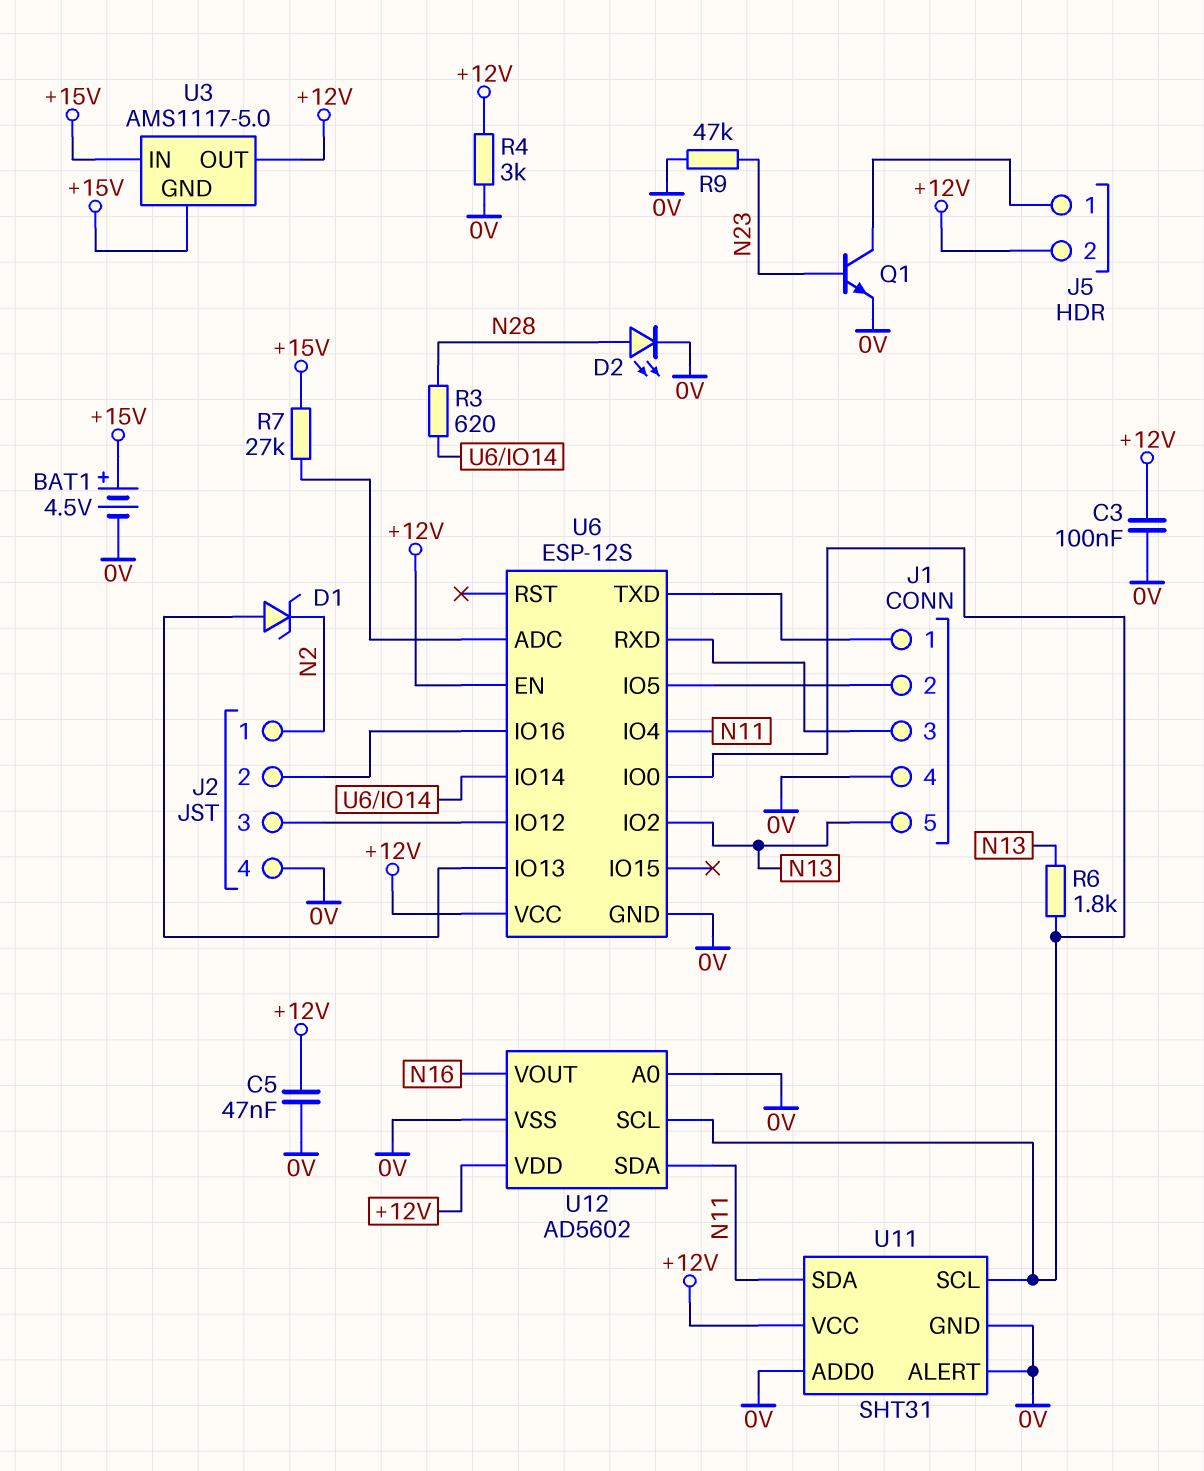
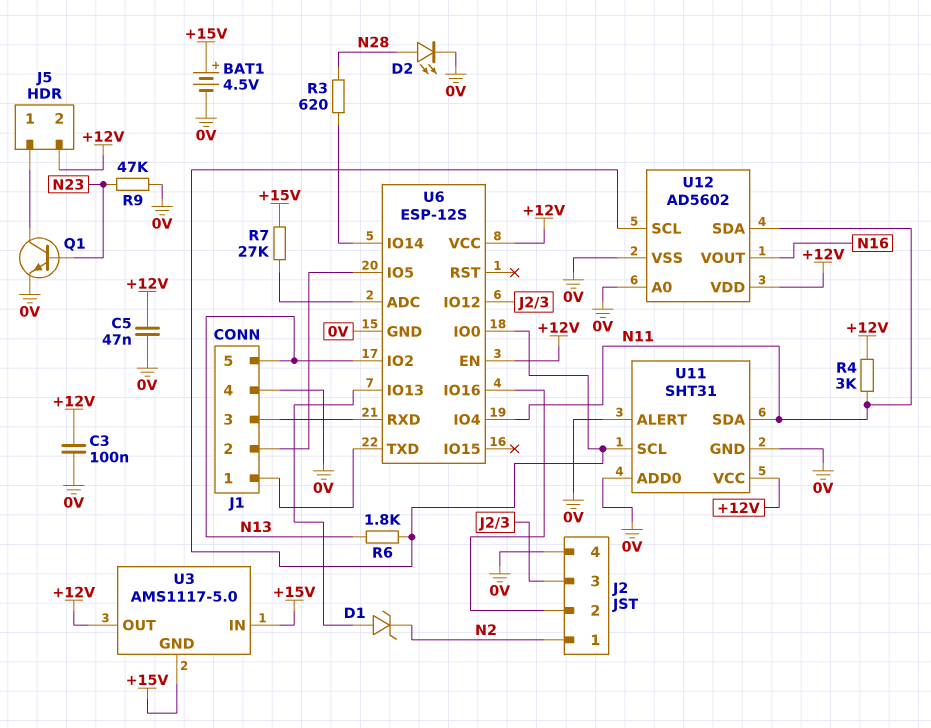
R4: 3k (+12V, 0V) -> 3k (+12V, N11)

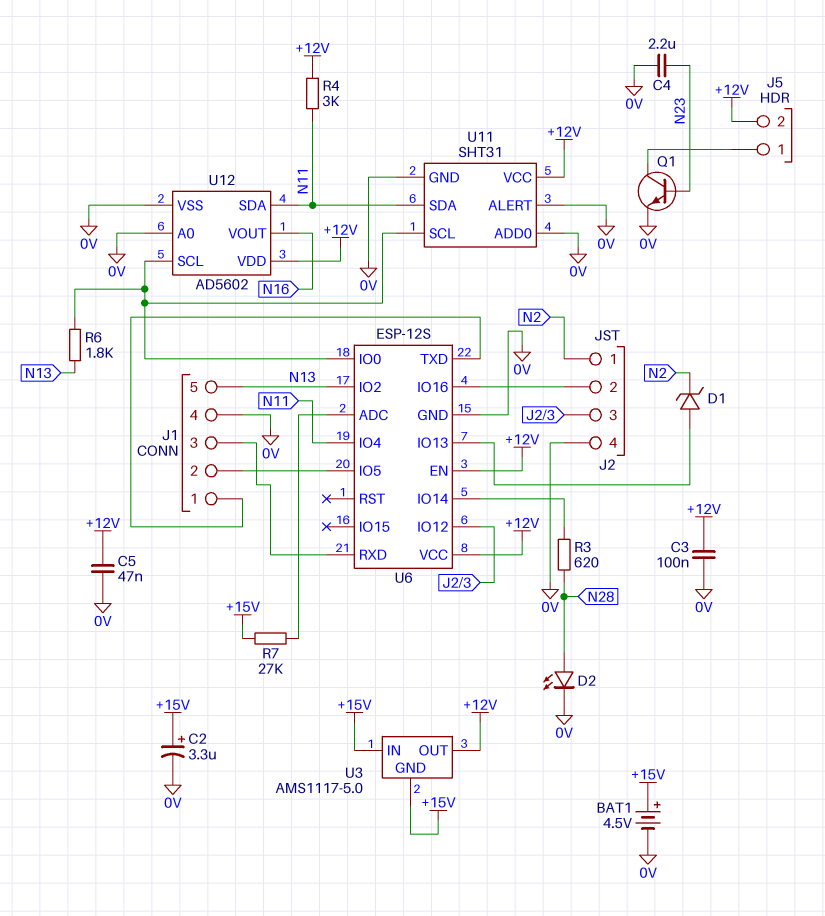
C2: none -> 3.3uF (plus +15V, minus 0V)
C4: none -> 2.2uF (0V, N23)
R9: 47k (0V, N23) -> none

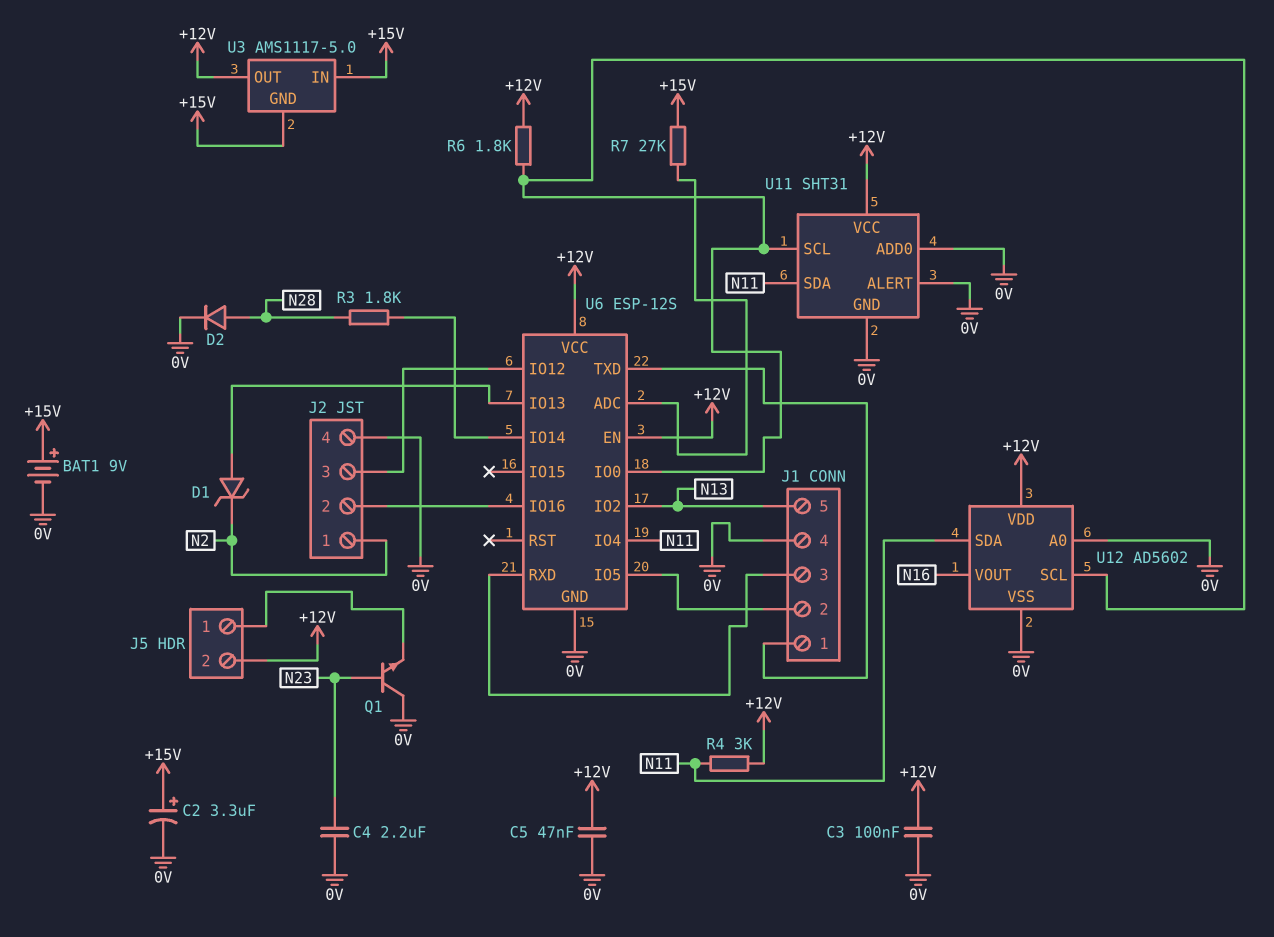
BAT1: 4.5V (plus +15V, minus 0V) -> 9V (plus +15V, minus 0V)
D2: LED (A N28, K 0V) -> diode (A N28, K 0V)
Q1: NPN (B N23, C J5/1, E 0V) -> NPN (B N23, C 0V, E J5/1)
R3: 620 (N28, U6/IO14) -> 1.8k (N28, U6/IO14)
R6: 1.8k (N13, U6/IO0) -> 1.8k (+12V, U6/IO0)

